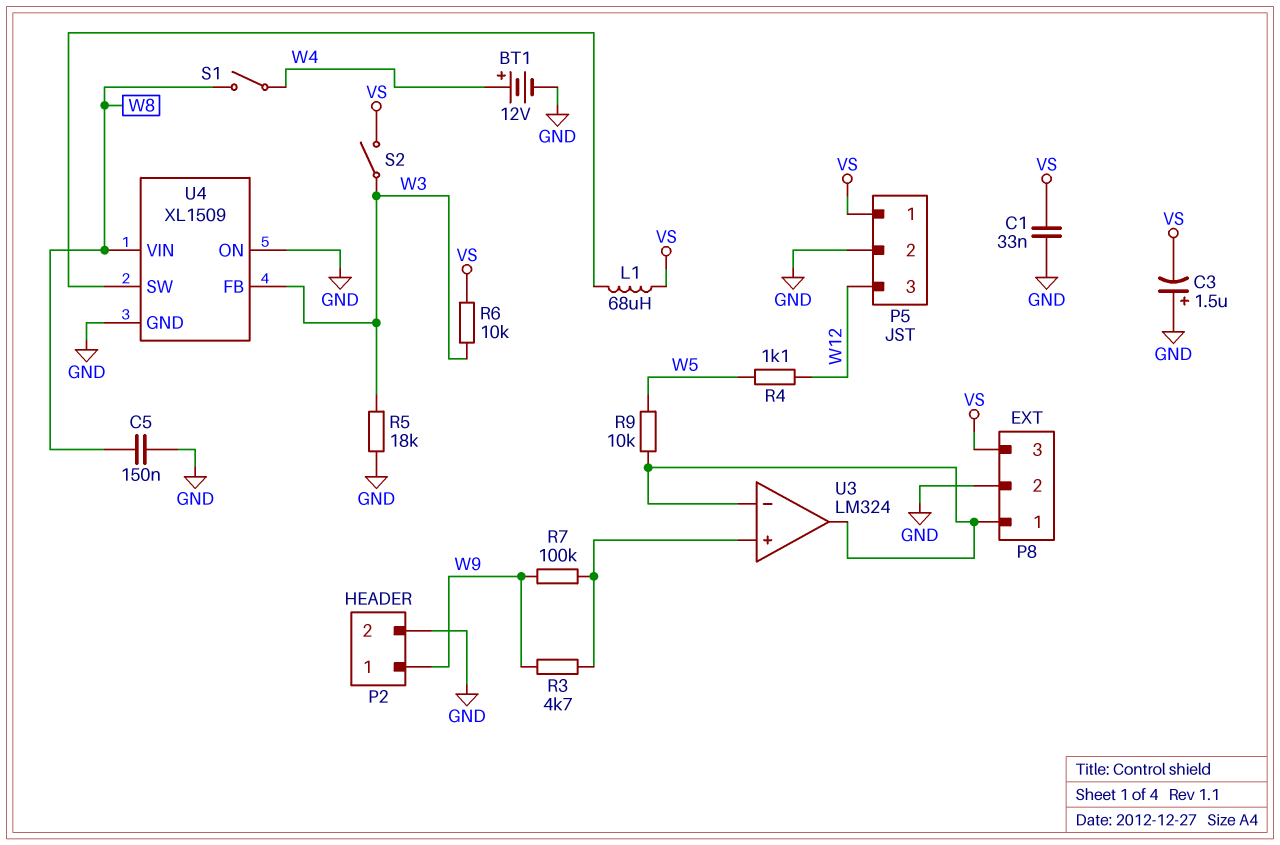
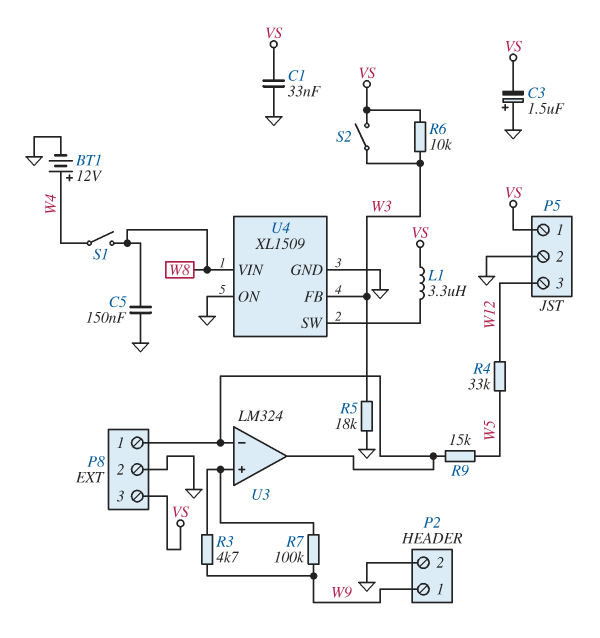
L1: 68uH (U4/SW, VS) -> 3.3uH (U4/SW, VS)
R4: 1.1k (W5, W12) -> 33k (W5, W12)
R9: 10k (P8/1, W5) -> 15k (P8/1, W5)

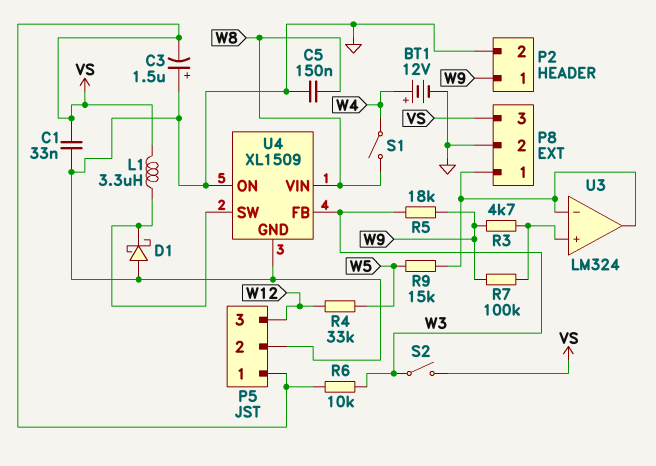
D1: none -> schottky (A GND, K U4/SW)
R5: 18k (GND, W3) -> 18k (W3, W9)

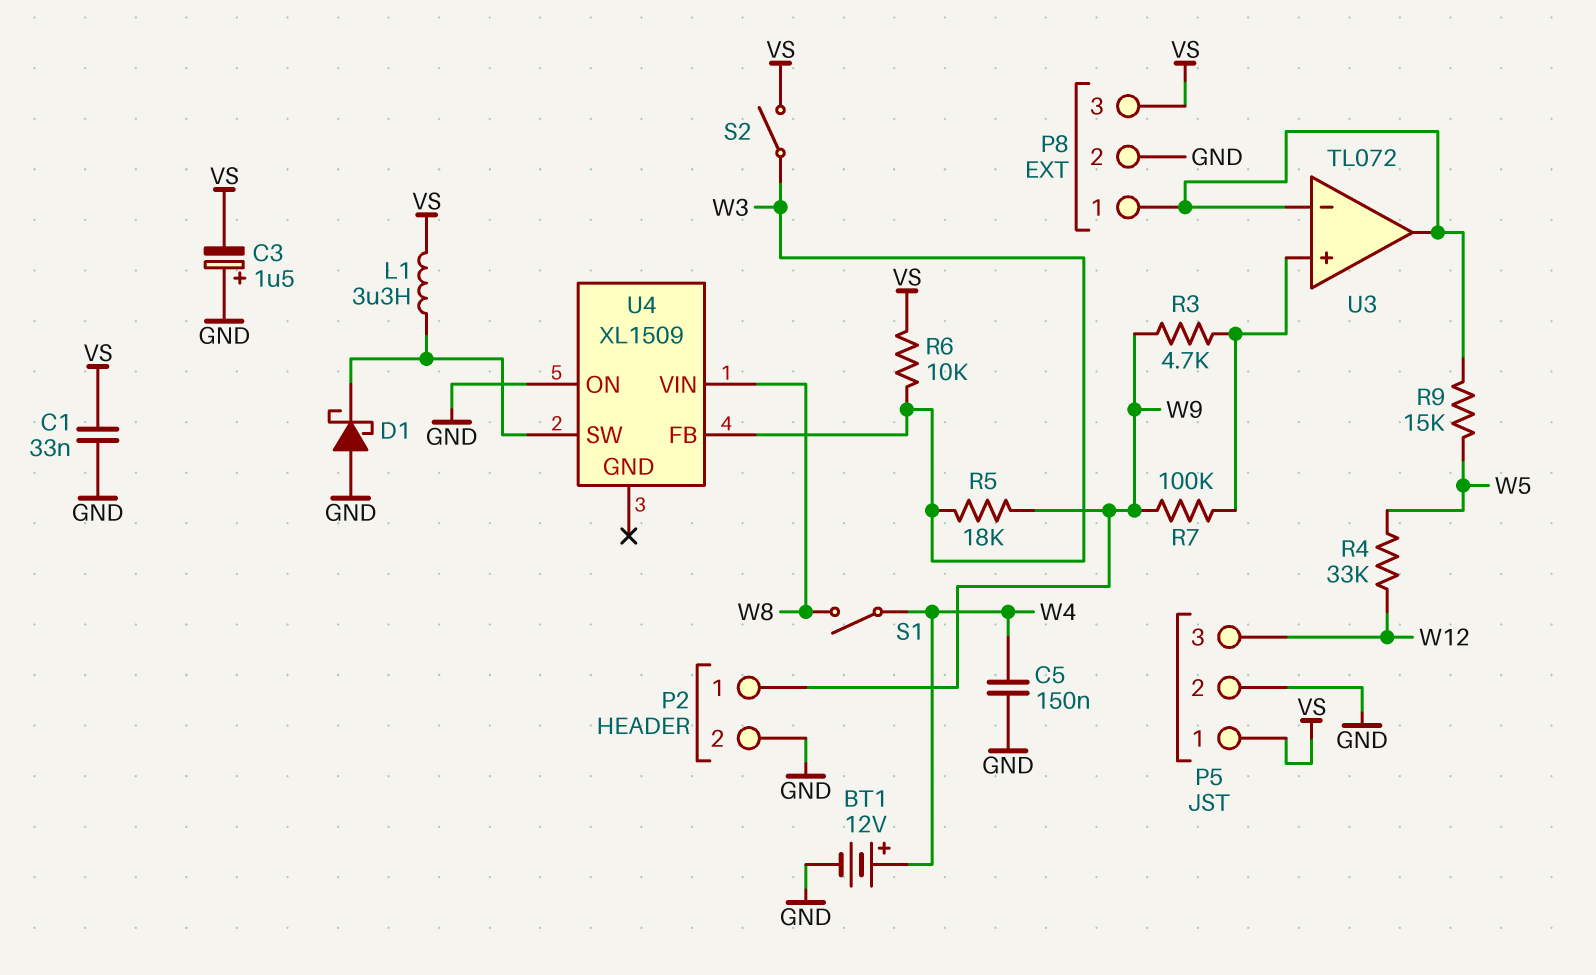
C5: 150nF (GND, W8) -> 150nF (GND, W4)
U3: LM324 -> TL072
U4 pin GND: GND -> none

